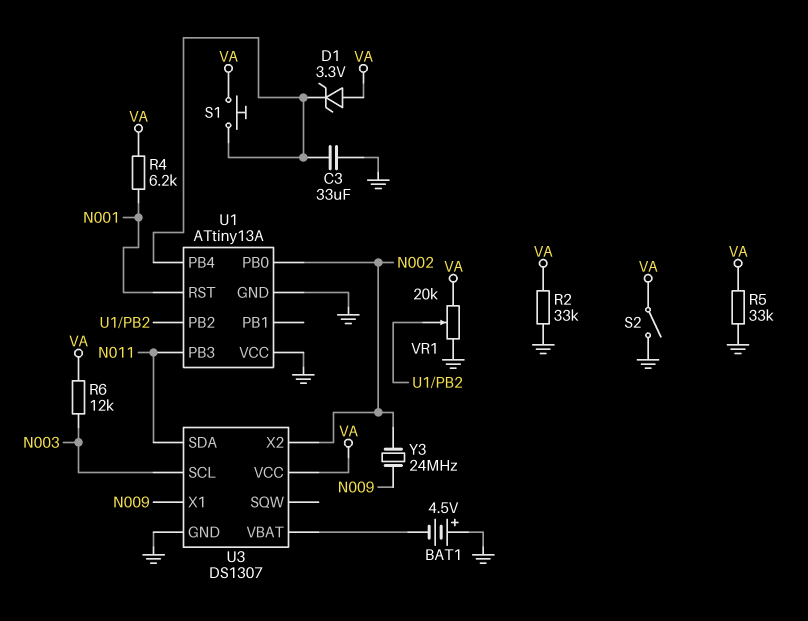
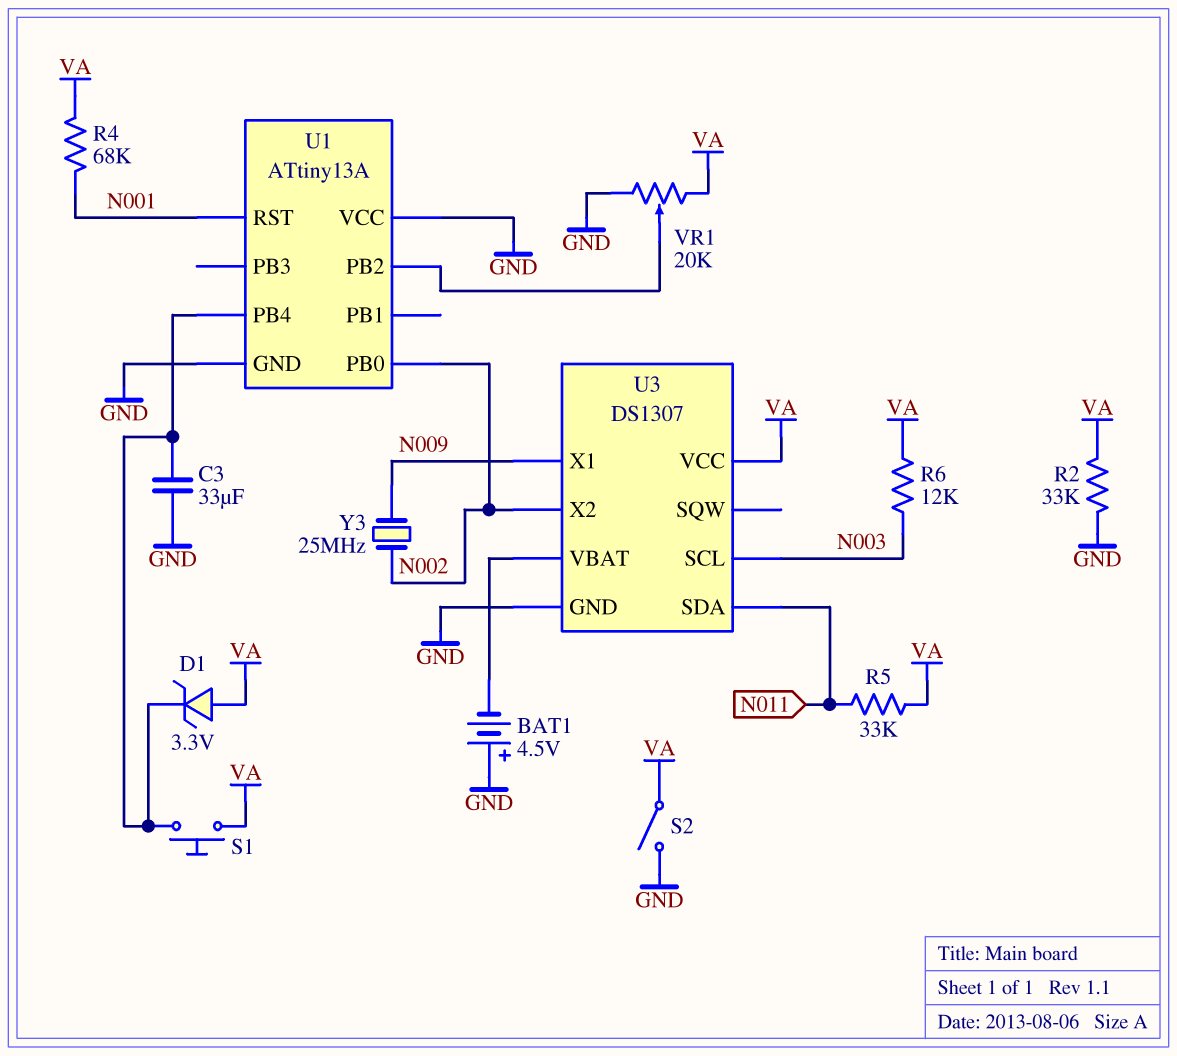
R4: 6.2k (N001, VA) -> 68k (N001, VA)
R5: 33k (GND, VA) -> 33k (N011, VA)
U1 pin PB3: N011 -> none
Y3: 24MHz (N002, N009) -> 25MHz (N002, N009)

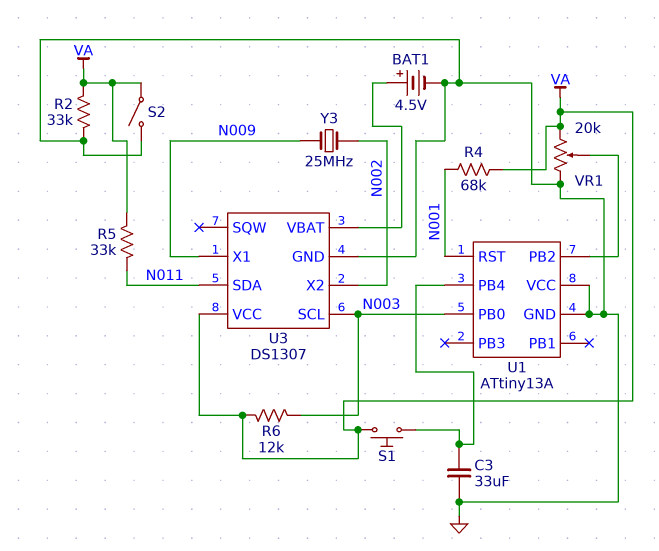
BAT1: 4.5V (plus GND, minus U3/VBAT) -> 4.5V (plus U3/VBAT, minus GND)
D1: zener 3.3V (A VA, K U1/PB4) -> none
U1 pin PB0: N002 -> N003

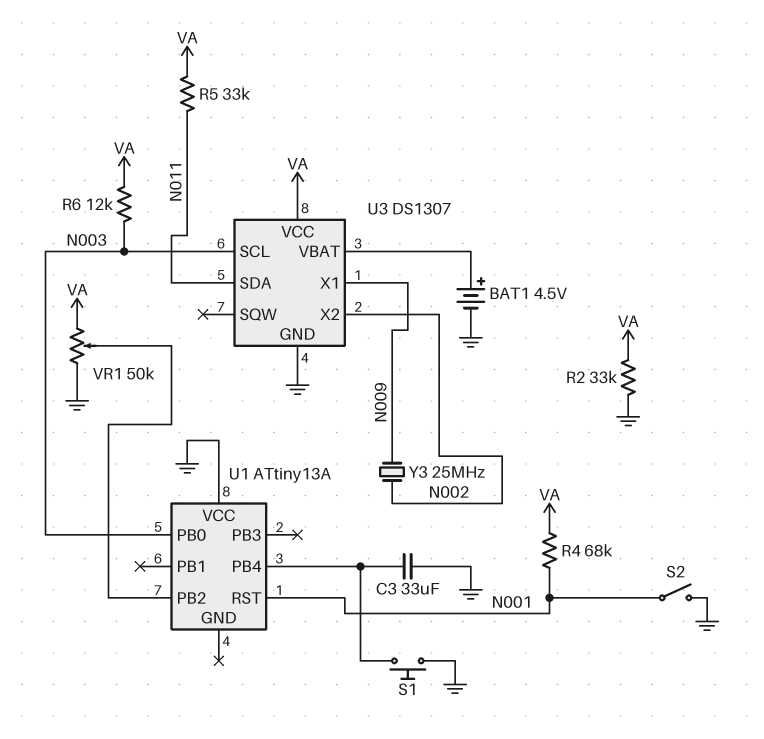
S1: button (U1/PB4, VA) -> button (GND, U1/PB4)
S2: switch (GND, VA) -> switch (GND, N001)
U1 pin GND: GND -> none
VR1: 20k (GND, VA, wiper U1/PB2) -> 50k (GND, VA, wiper U1/PB2)

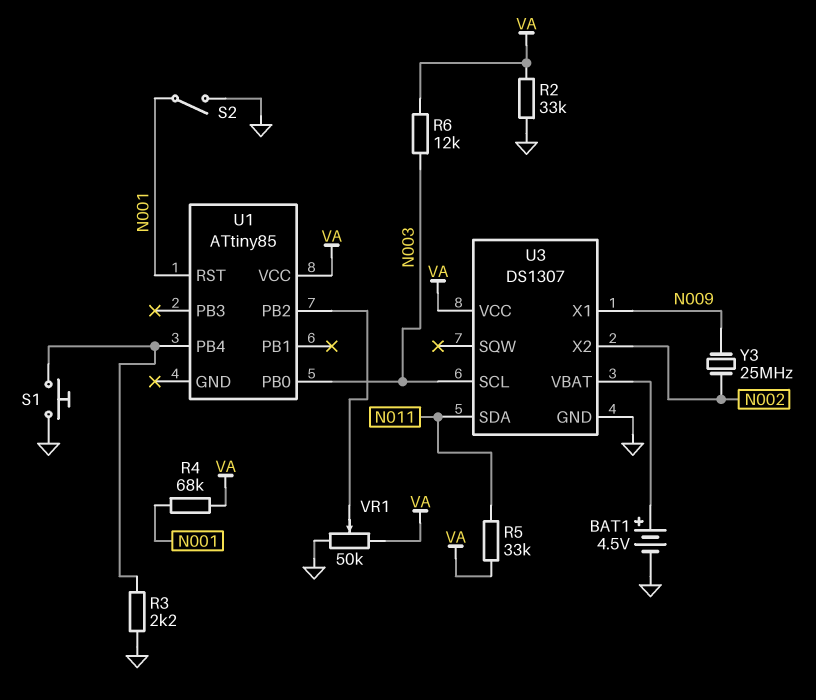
C3: 33uF (GND, U1/PB4) -> none
R3: none -> 2.2k (GND, U1/PB4)
U1: ATtiny13A -> ATtiny85
U1 pin VCC: GND -> VA

